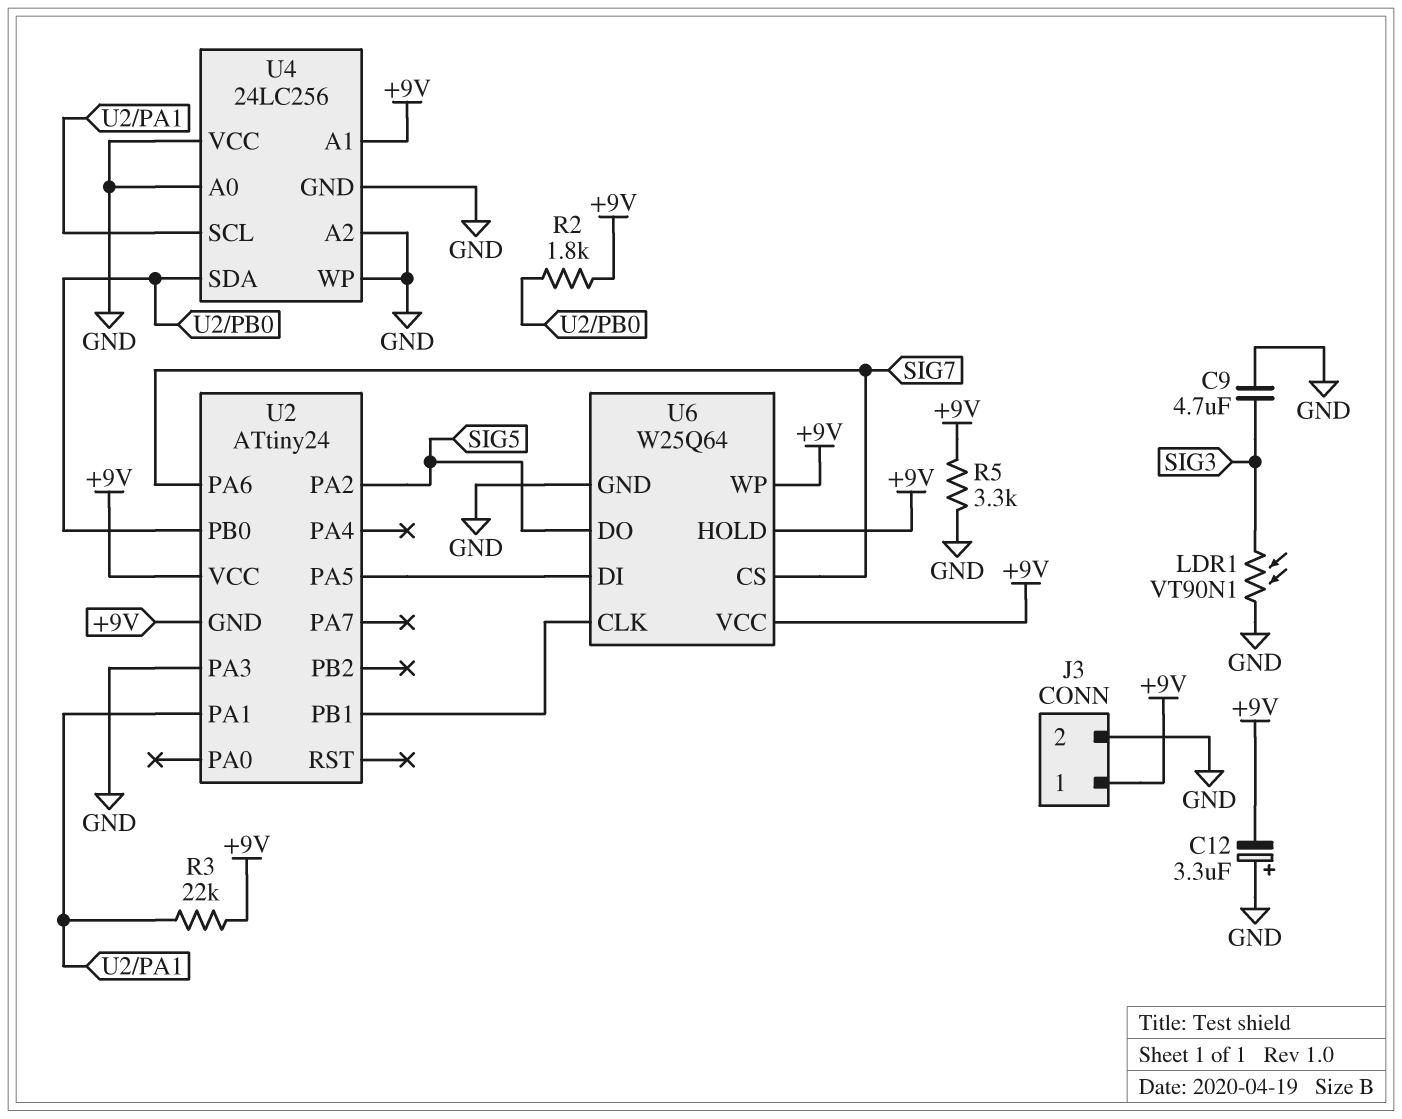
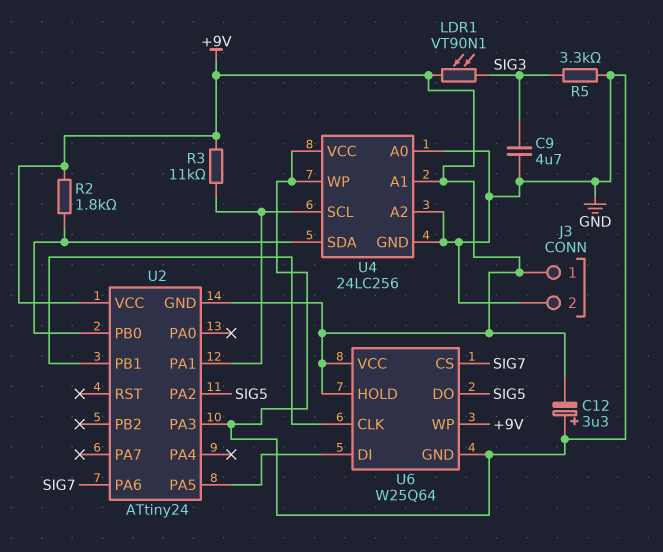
LDR1: VT90N1 (GND, SIG3) -> VT90N1 (+9V, SIG3)
R3: 22k (+9V, U2/PA1) -> 11k (+9V, U2/PA1)
R5: 3.3k (+9V, GND) -> 3.3k (GND, SIG3)

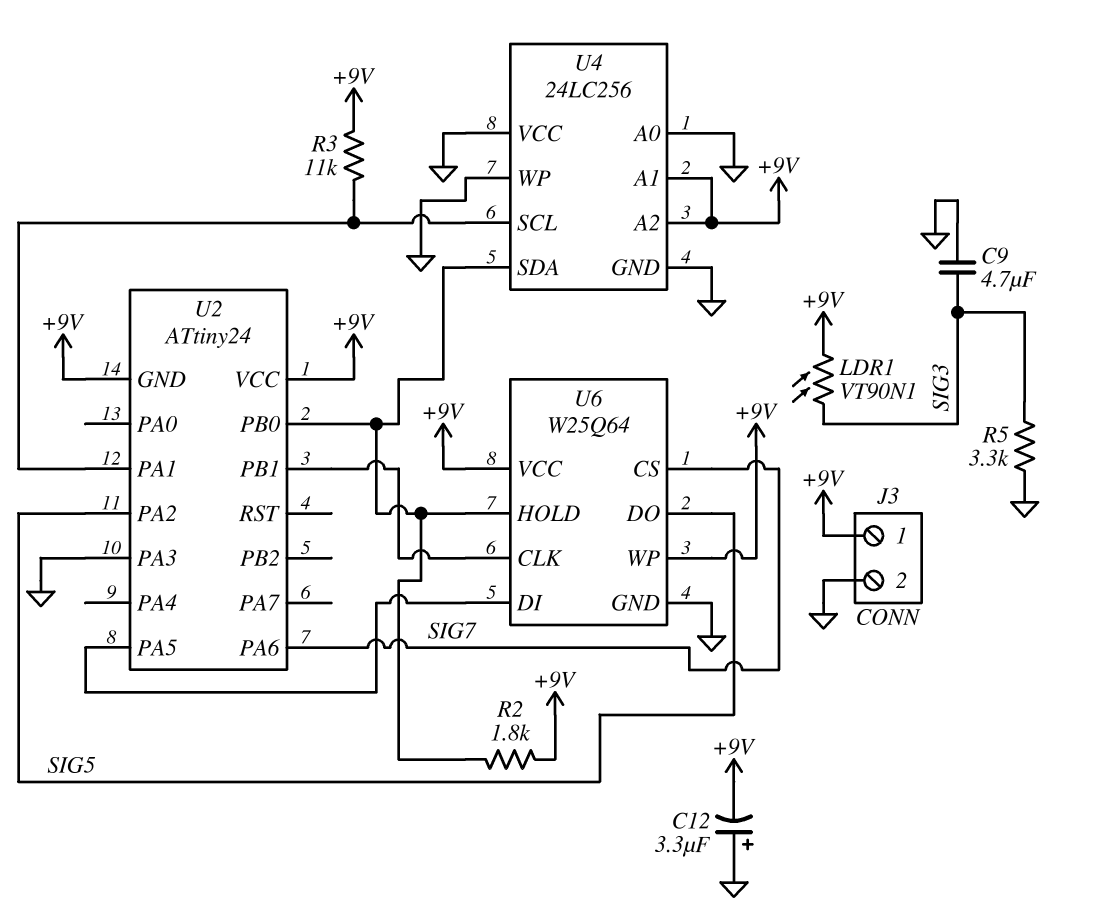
U4 pin A2: GND -> +9V
U6 pin HOLD: +9V -> U2/PB0

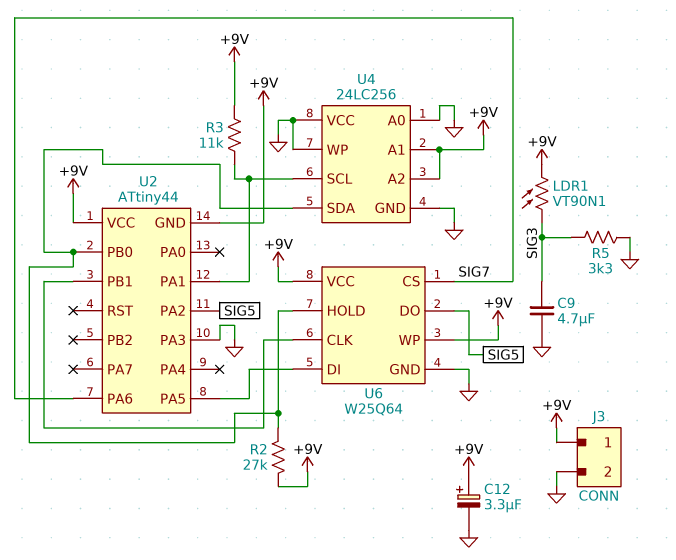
C12: 3.3uF (plus GND, minus +9V) -> 3.3uF (plus +9V, minus GND)
R2: 1.8k (+9V, U2/PB0) -> 27k (+9V, U2/PB0)
U2: ATtiny24 -> ATtiny44

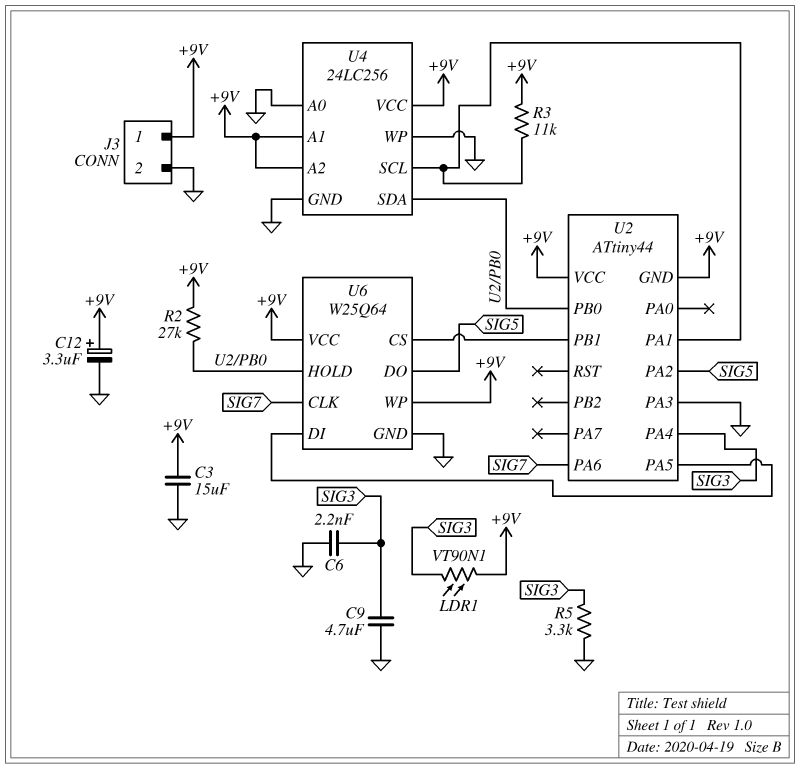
C3: none -> 15uF (+9V, GND)
C6: none -> 2.2nF (GND, SIG3)
U2 pin PA4: none -> SIG3
U4 pin VCC: GND -> +9V
U6 pin CLK: U2/PB1 -> SIG7
U6 pin CS: SIG7 -> U2/PB1

